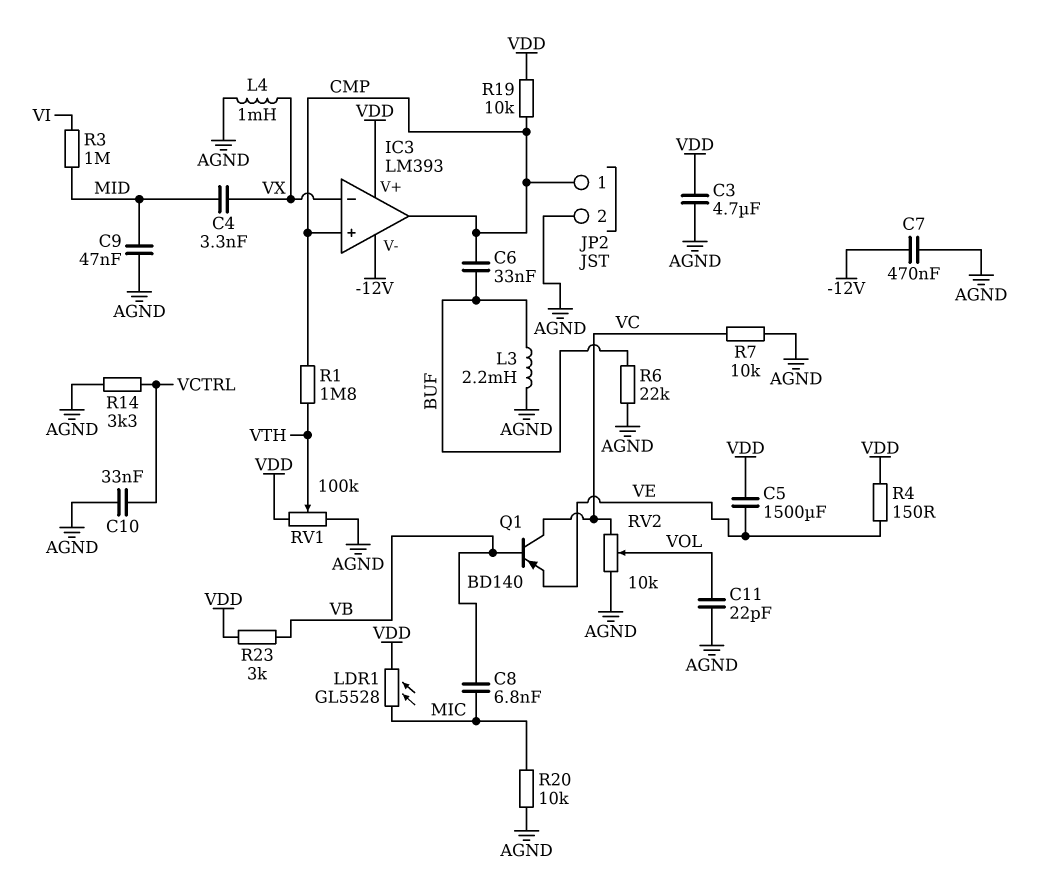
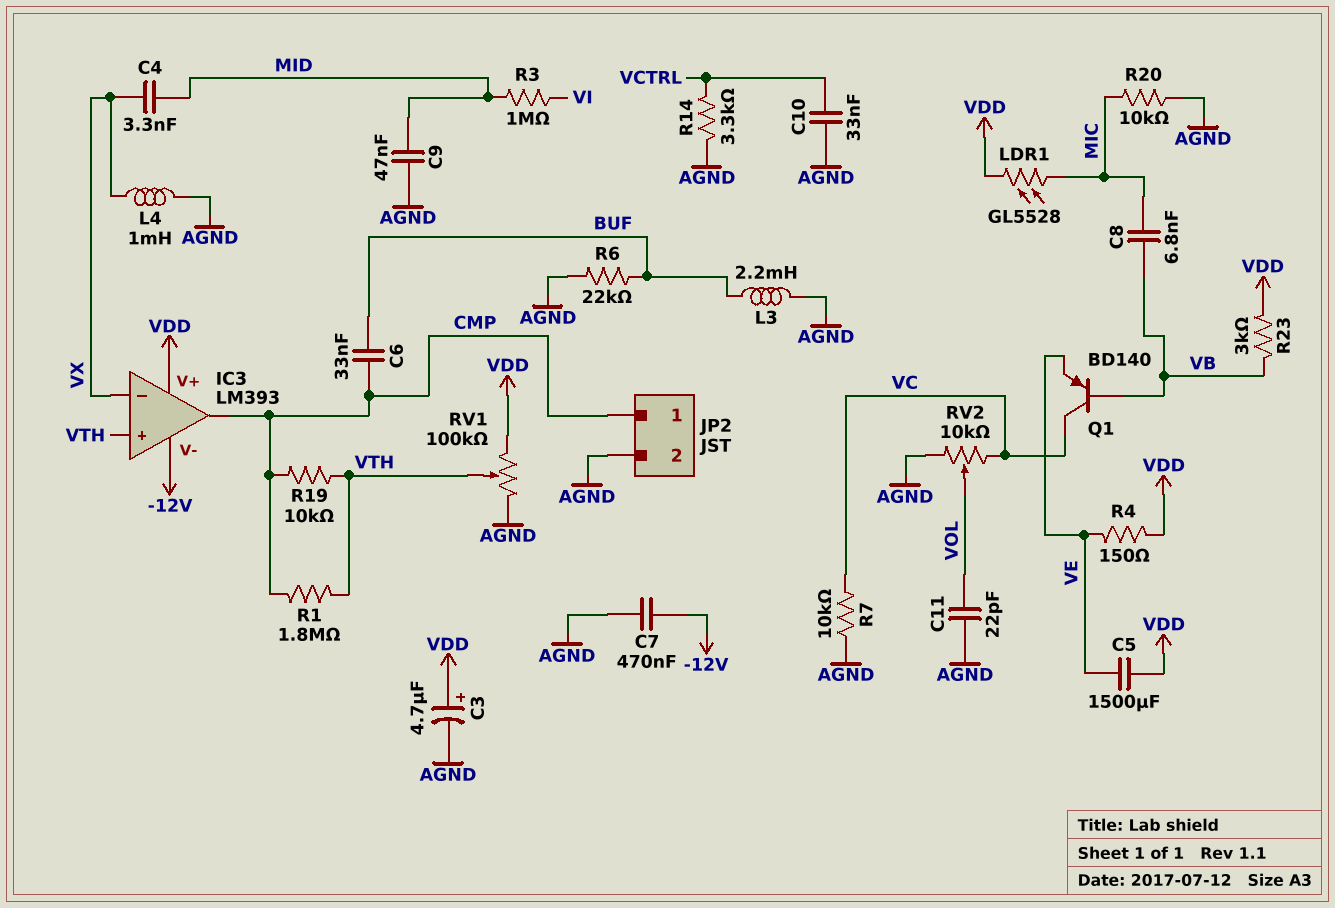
C3: 4.7uF (AGND, VDD) -> 4.7uF (plus VDD, minus AGND)
IC3 pin in+: CMP -> VTH
R19: 10k (CMP, VDD) -> 10k (CMP, VTH)

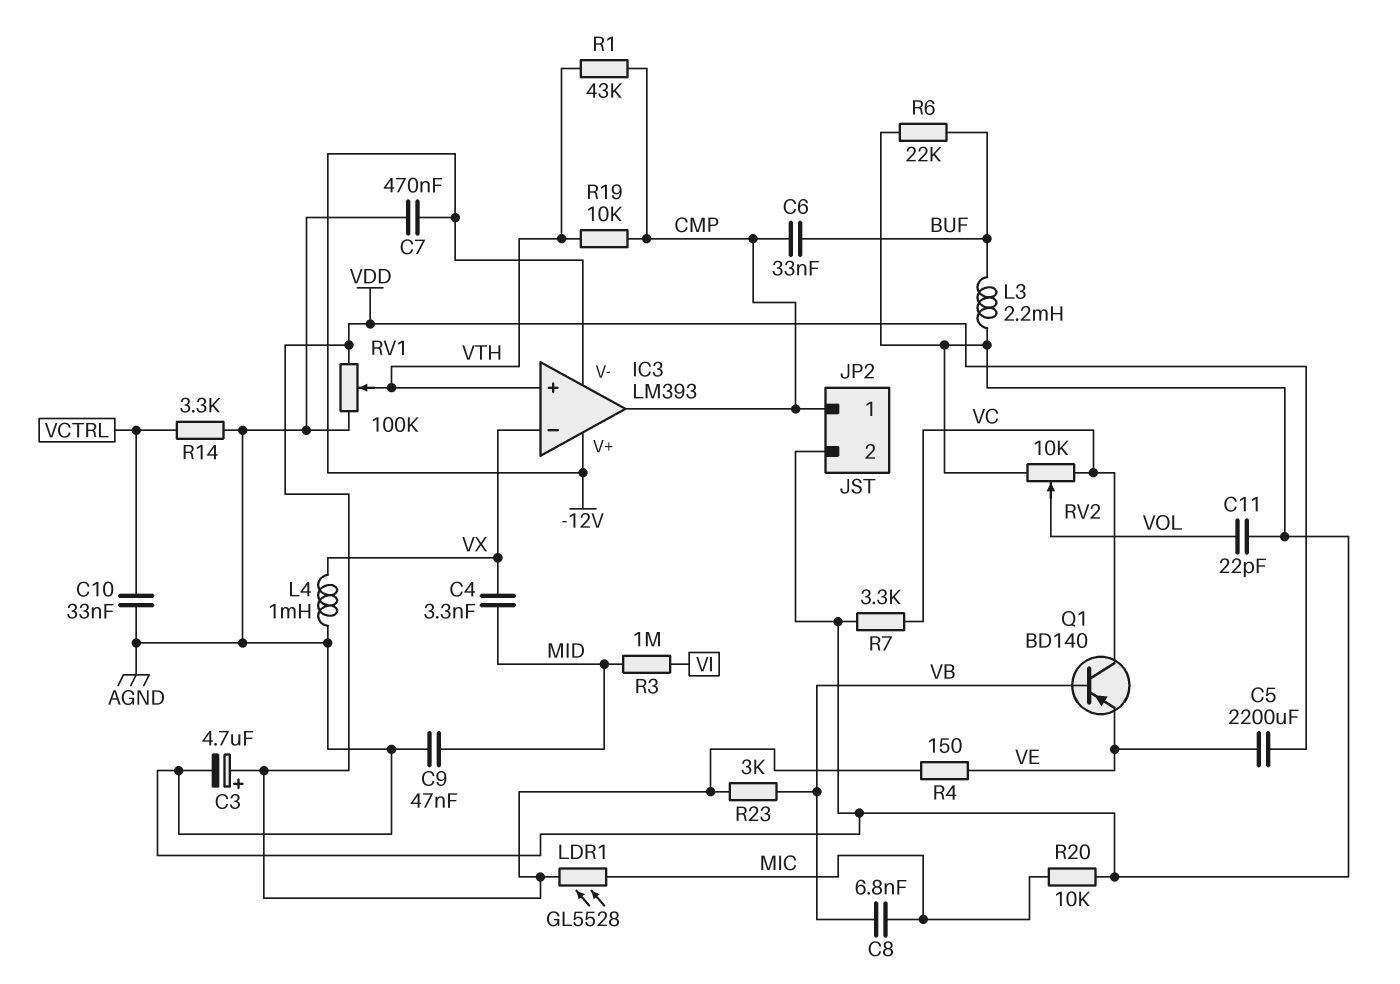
C5: 1500uF (VDD, VE) -> 2200uF (VDD, VE)
IC3 pin V+: VDD -> -12V
R1: 1.8M (CMP, VTH) -> 43k (CMP, VTH)
R7: 10k (AGND, VC) -> 3.3k (AGND, VC)

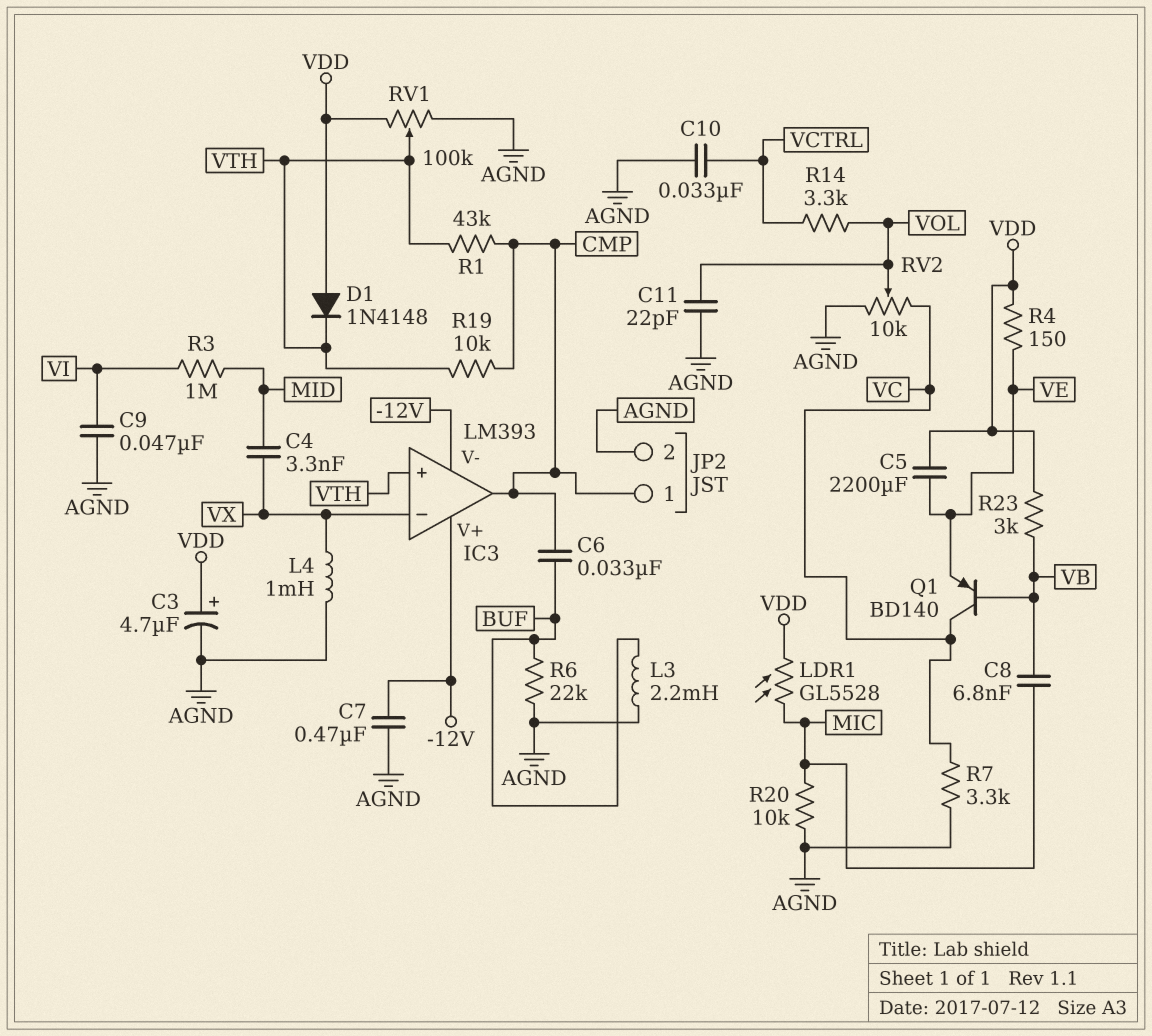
C9: 47nF (AGND, MID) -> 47nF (AGND, VI)
D1: none -> diode 1N4148 (A VDD, K VTH)
R14: 3.3k (AGND, VCTRL) -> 3.3k (VCTRL, VOL)

